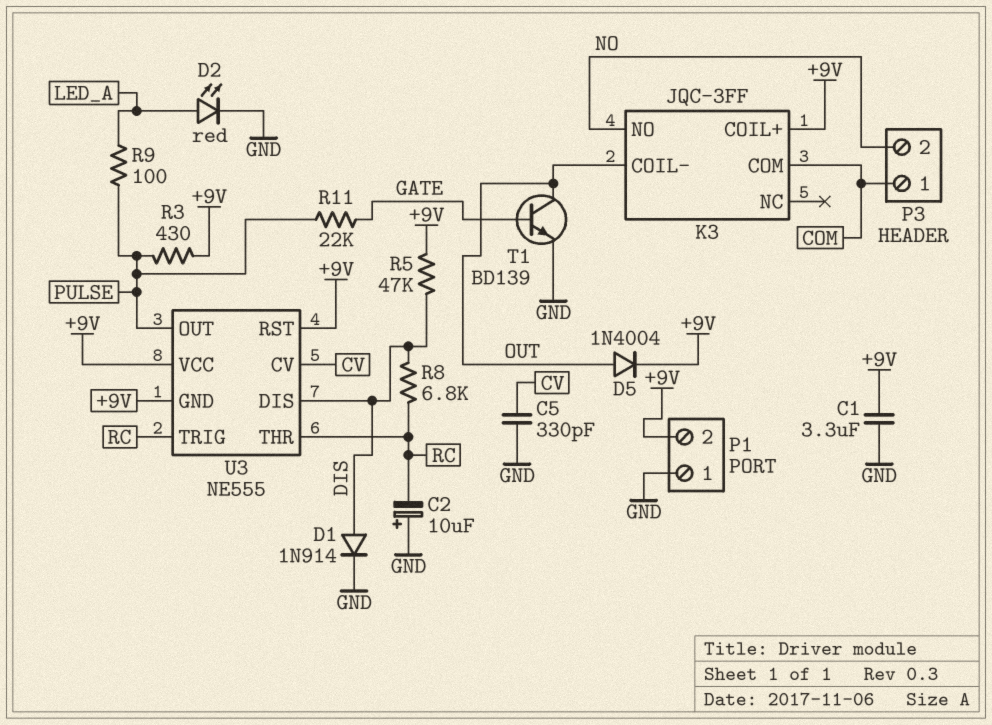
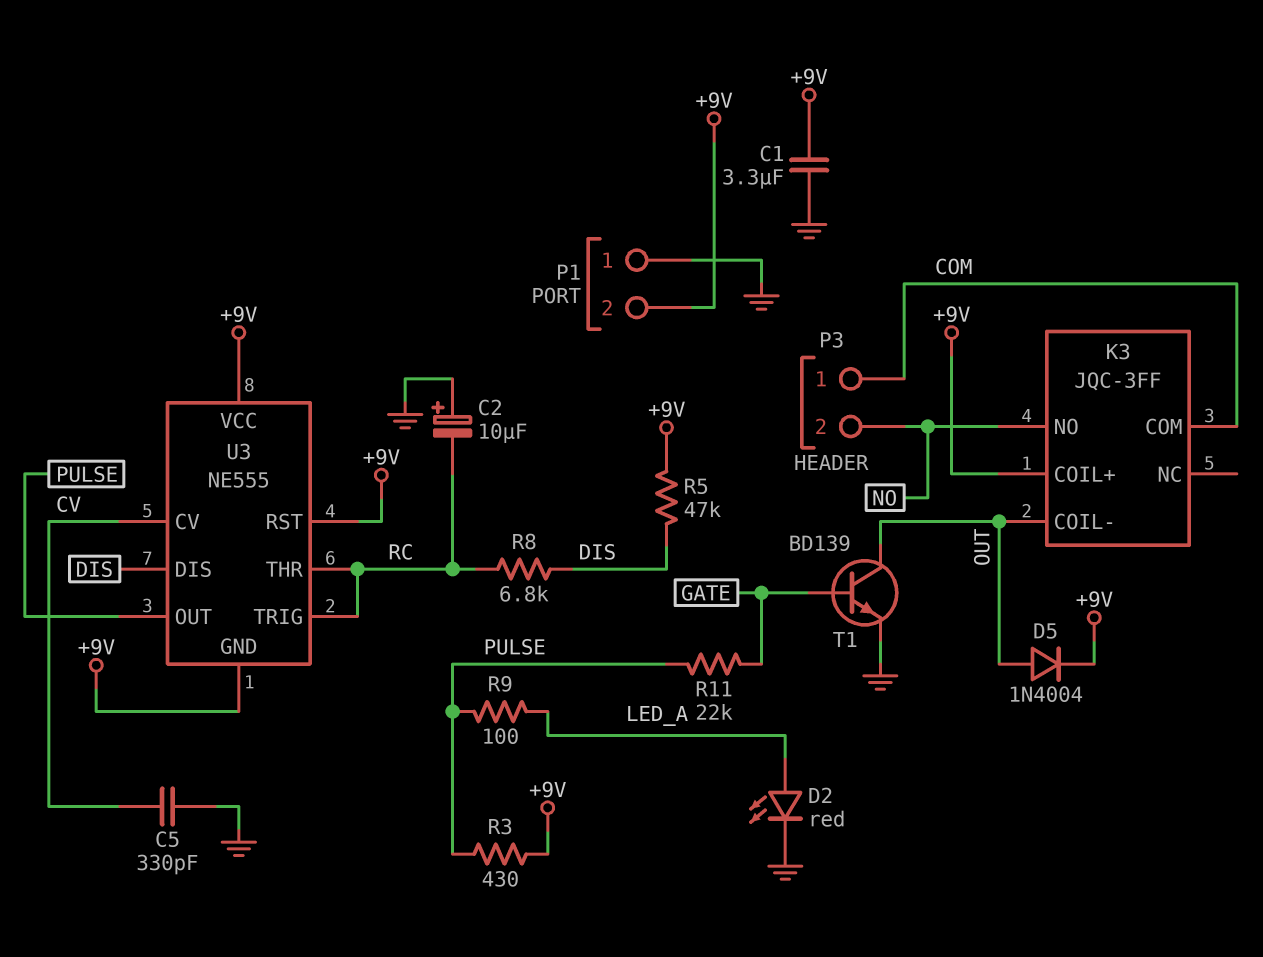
D1: diode 1N914 (A DIS, K GND) -> none

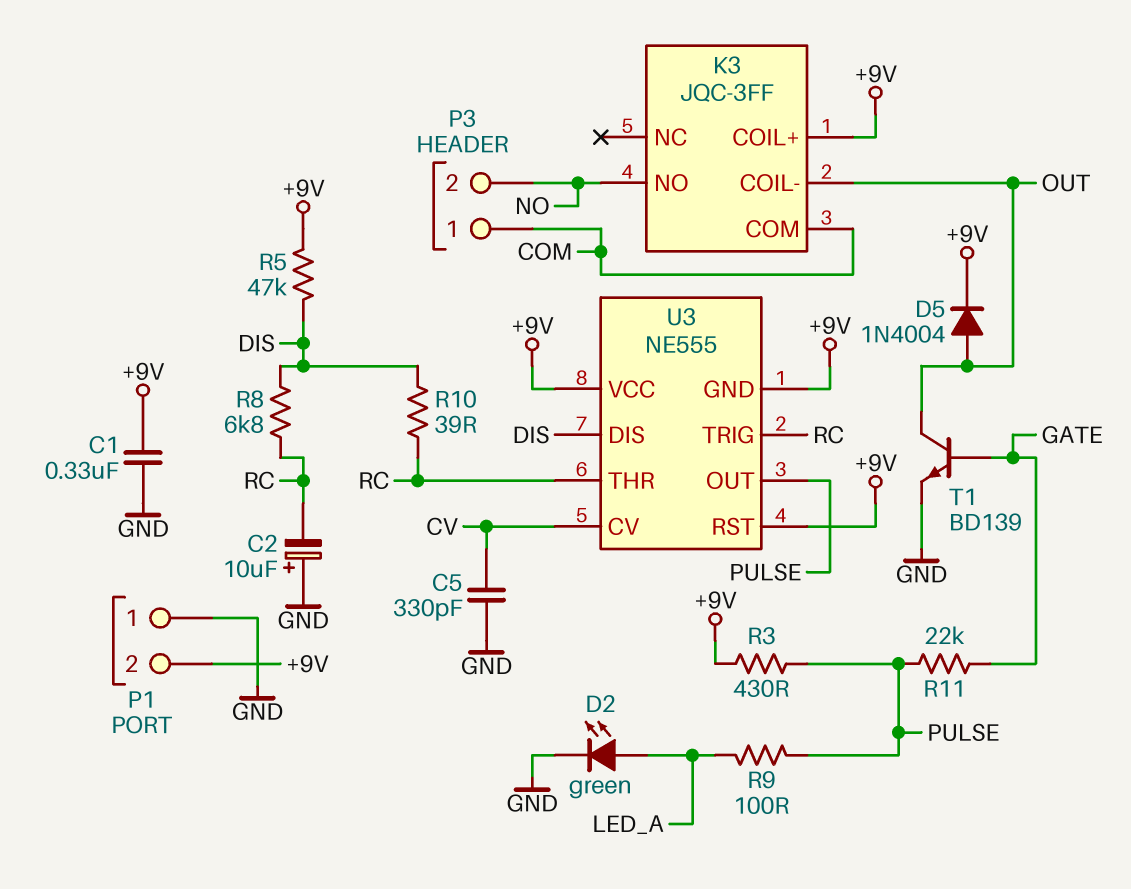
C1: 3.3uF (+9V, GND) -> 330nF (+9V, GND)
D2: LED red (A LED_A, K GND) -> LED green (A LED_A, K GND)
R10: none -> 39 (DIS, RC)

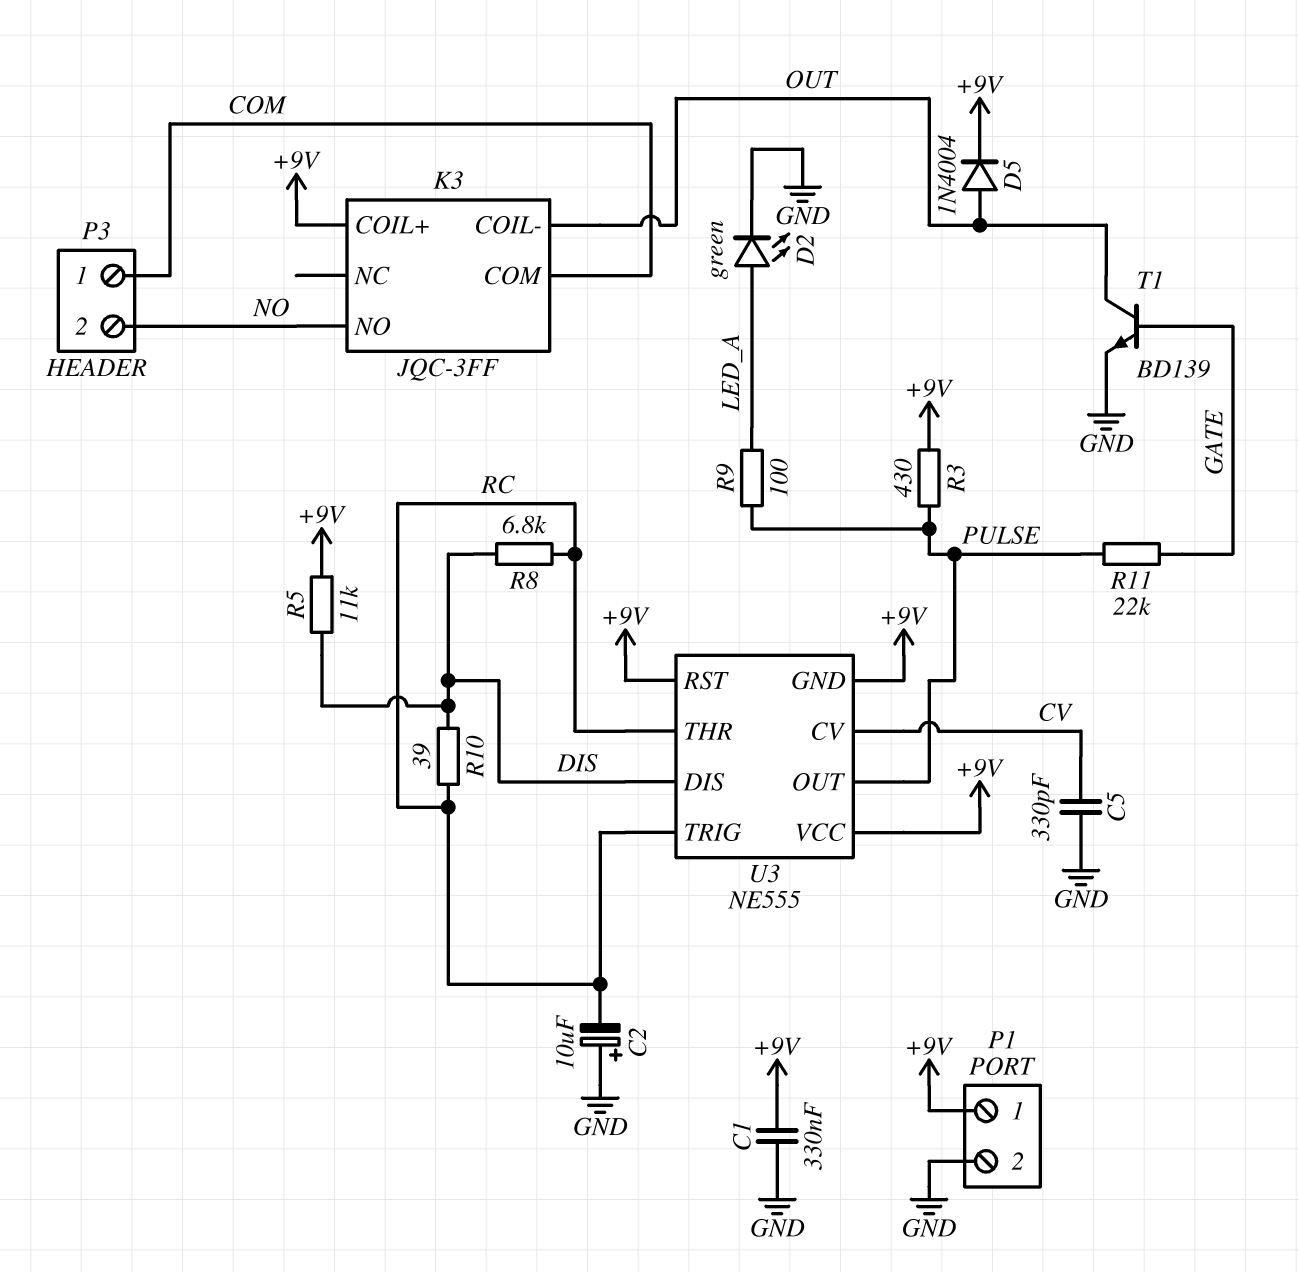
P1 pin 1: GND -> +9V
P1 pin 2: +9V -> GND
R5: 47k (+9V, DIS) -> 11k (+9V, DIS)

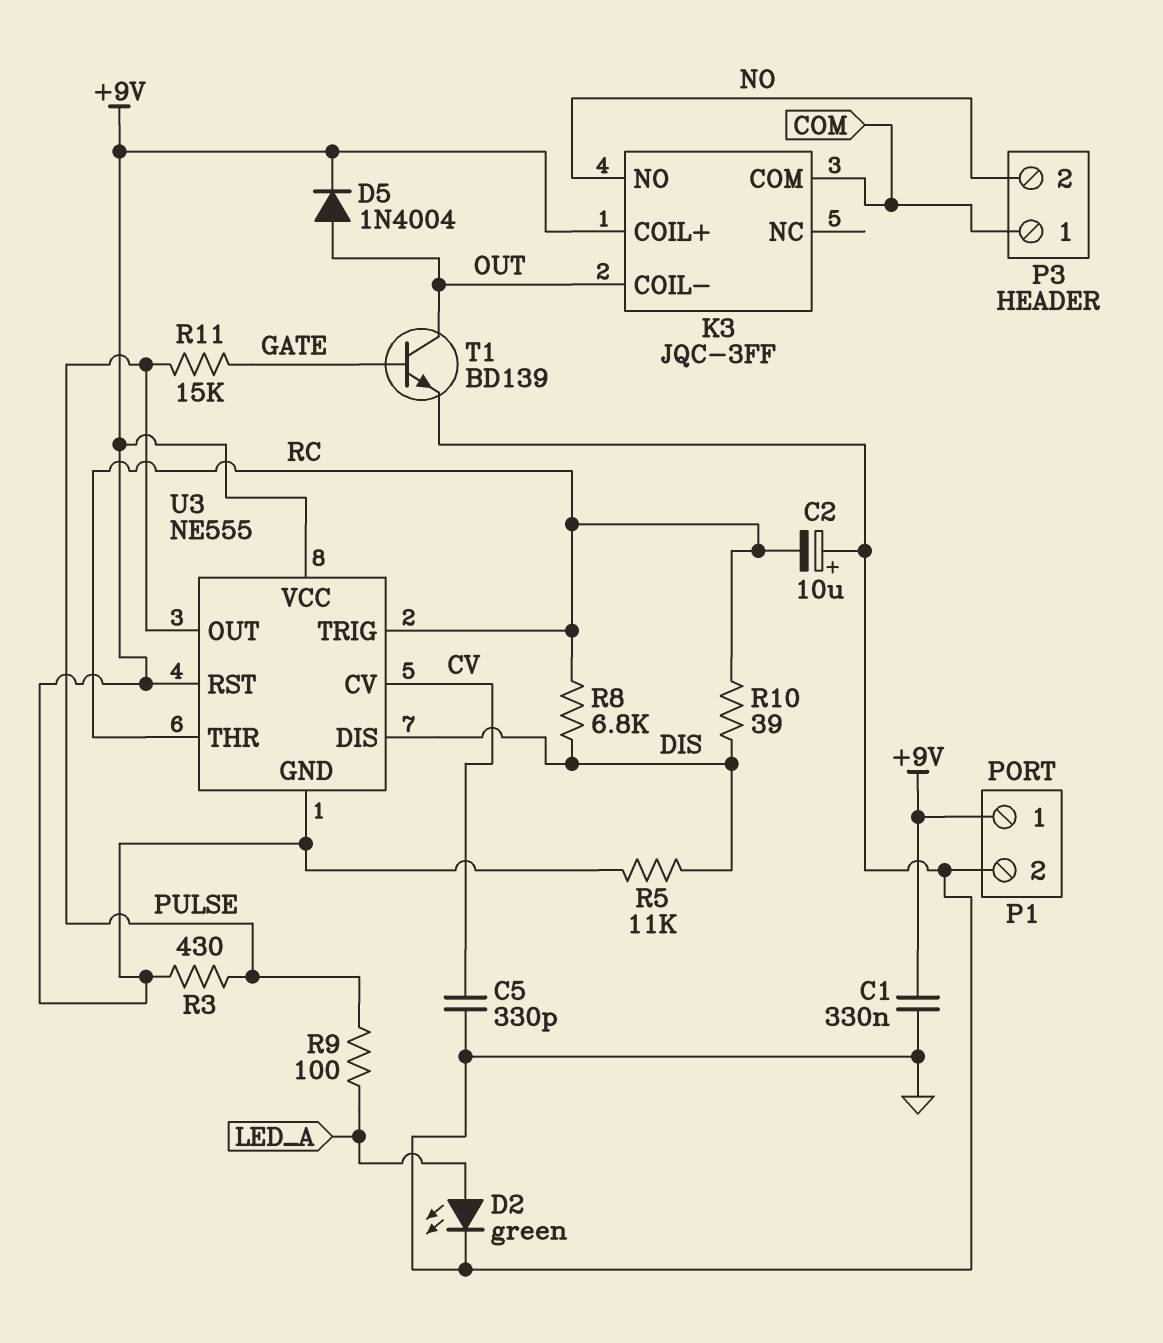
R11: 22k (GATE, PULSE) -> 15k (GATE, PULSE)

